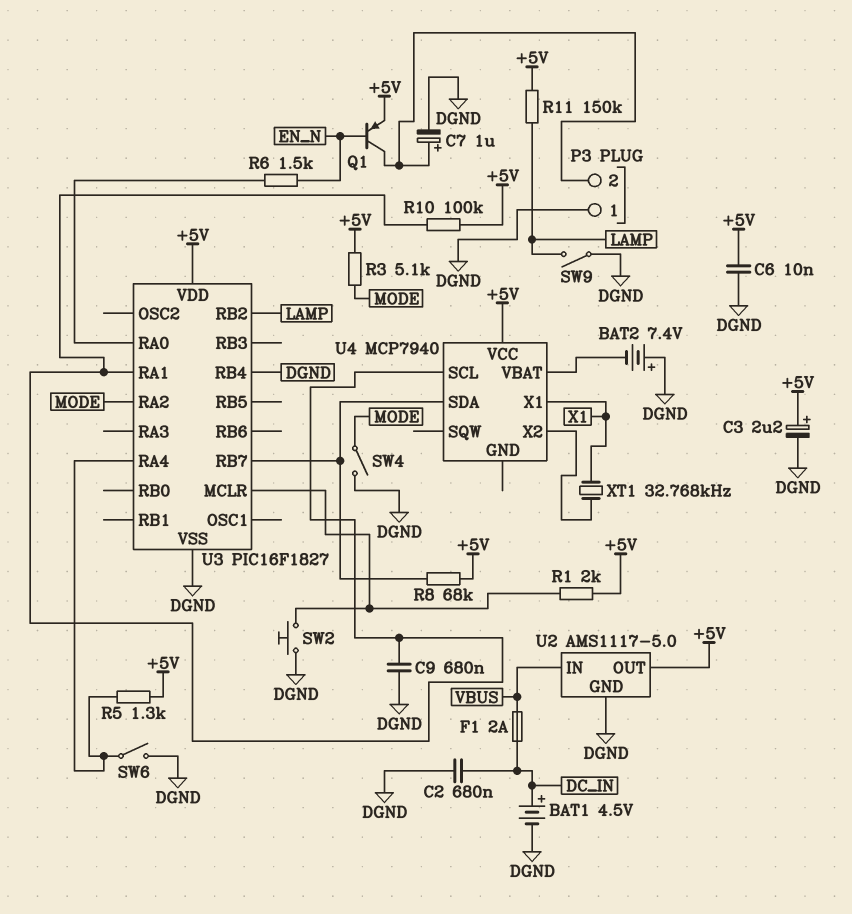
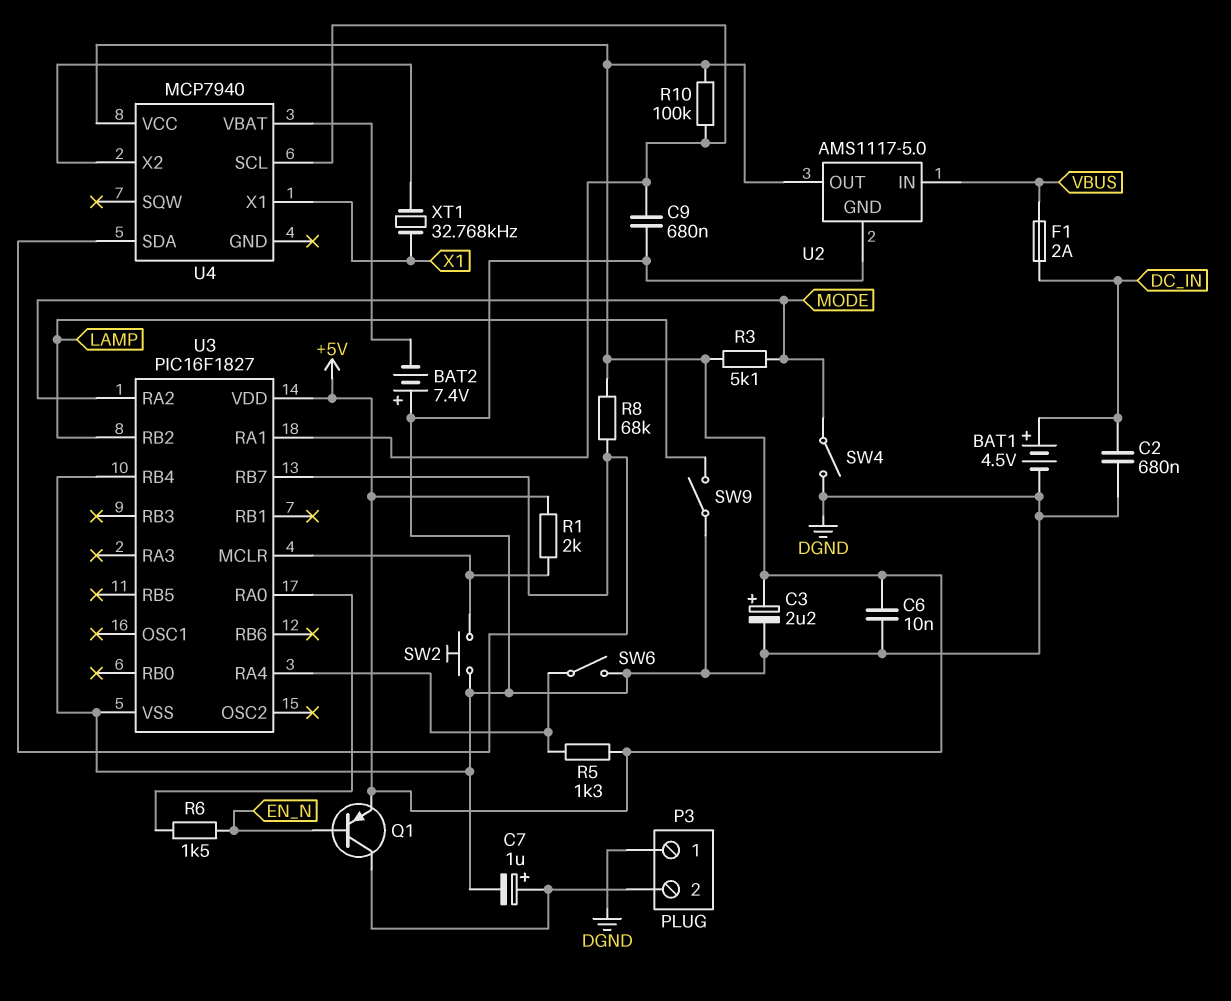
R11: 150k (+5V, LAMP) -> none

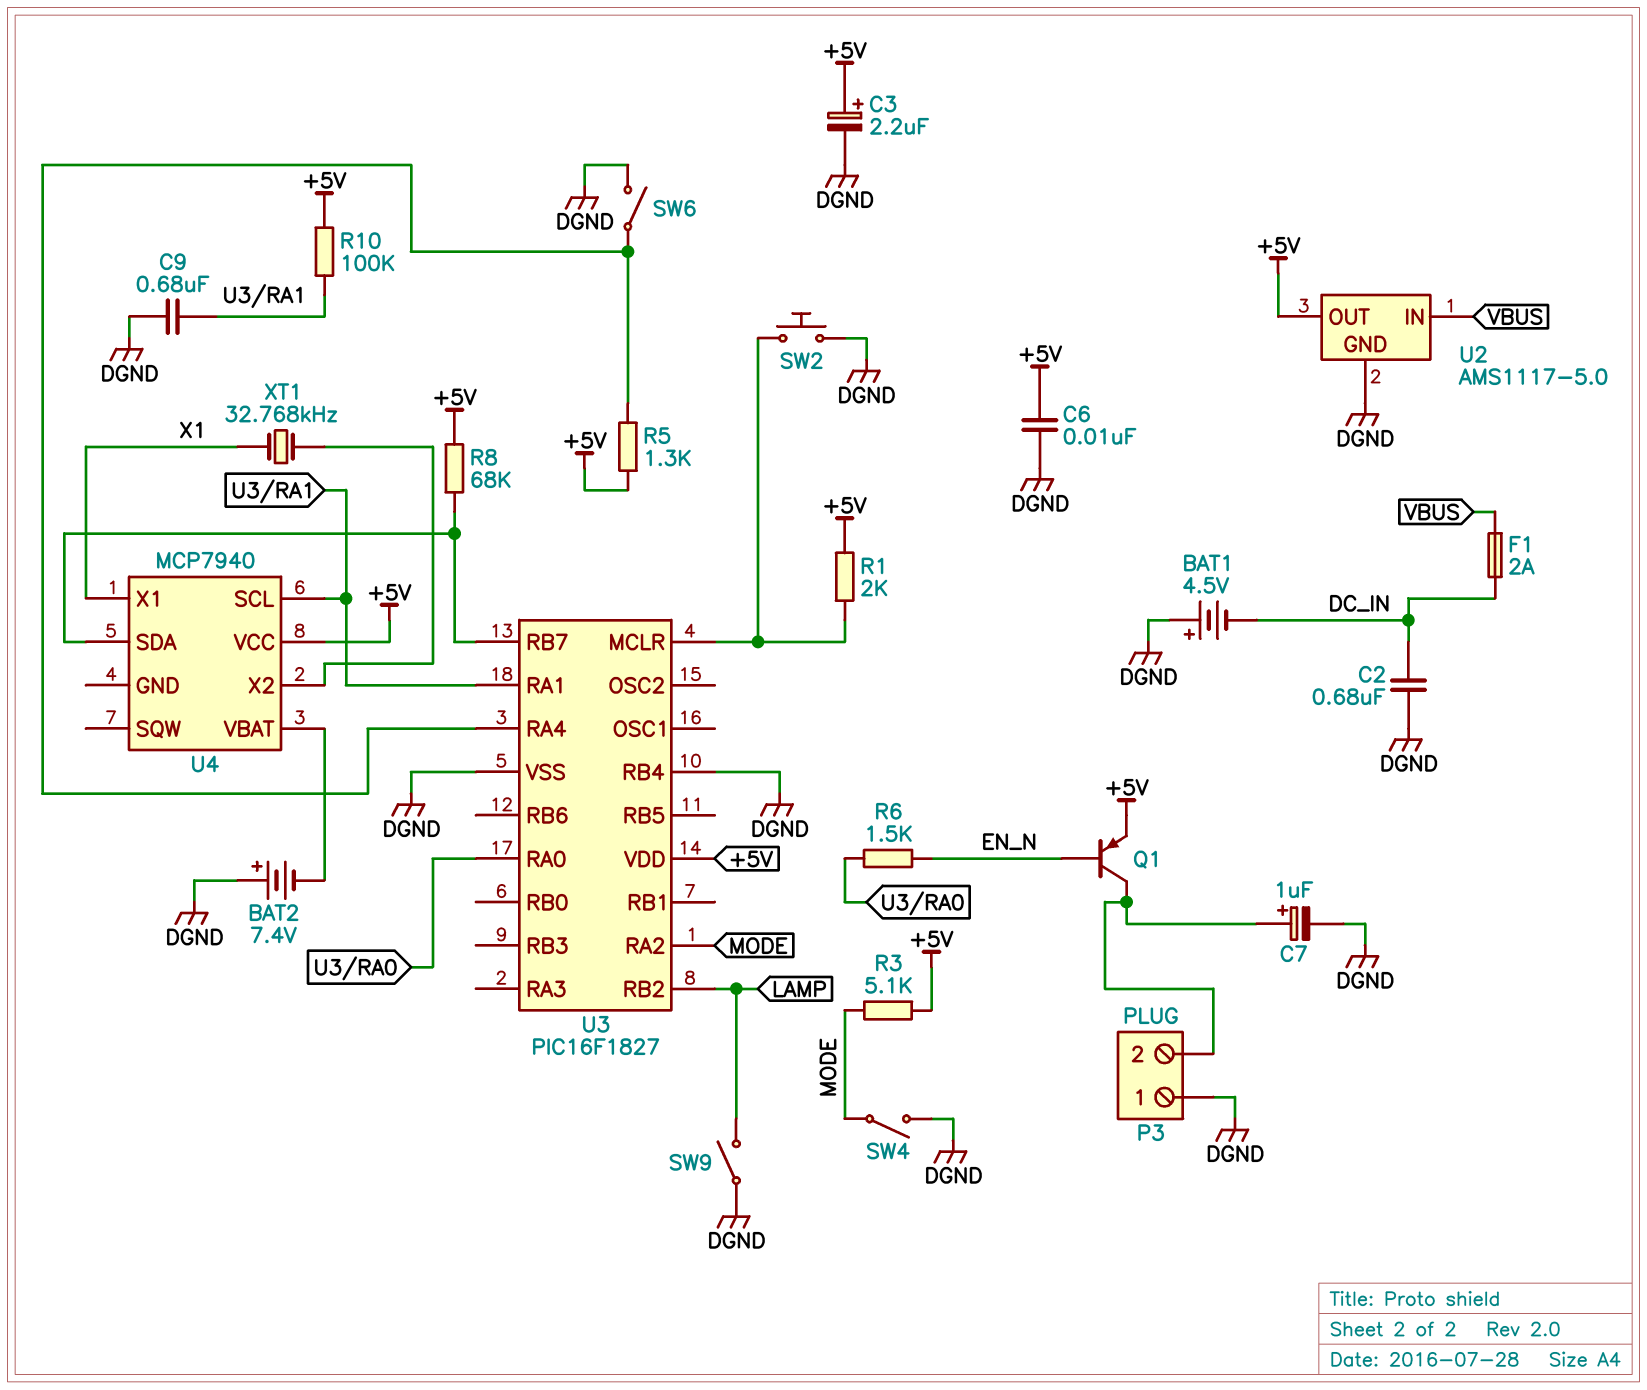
BAT1: 4.5V (plus DC_IN, minus DGND) -> 4.5V (plus DGND, minus DC_IN)

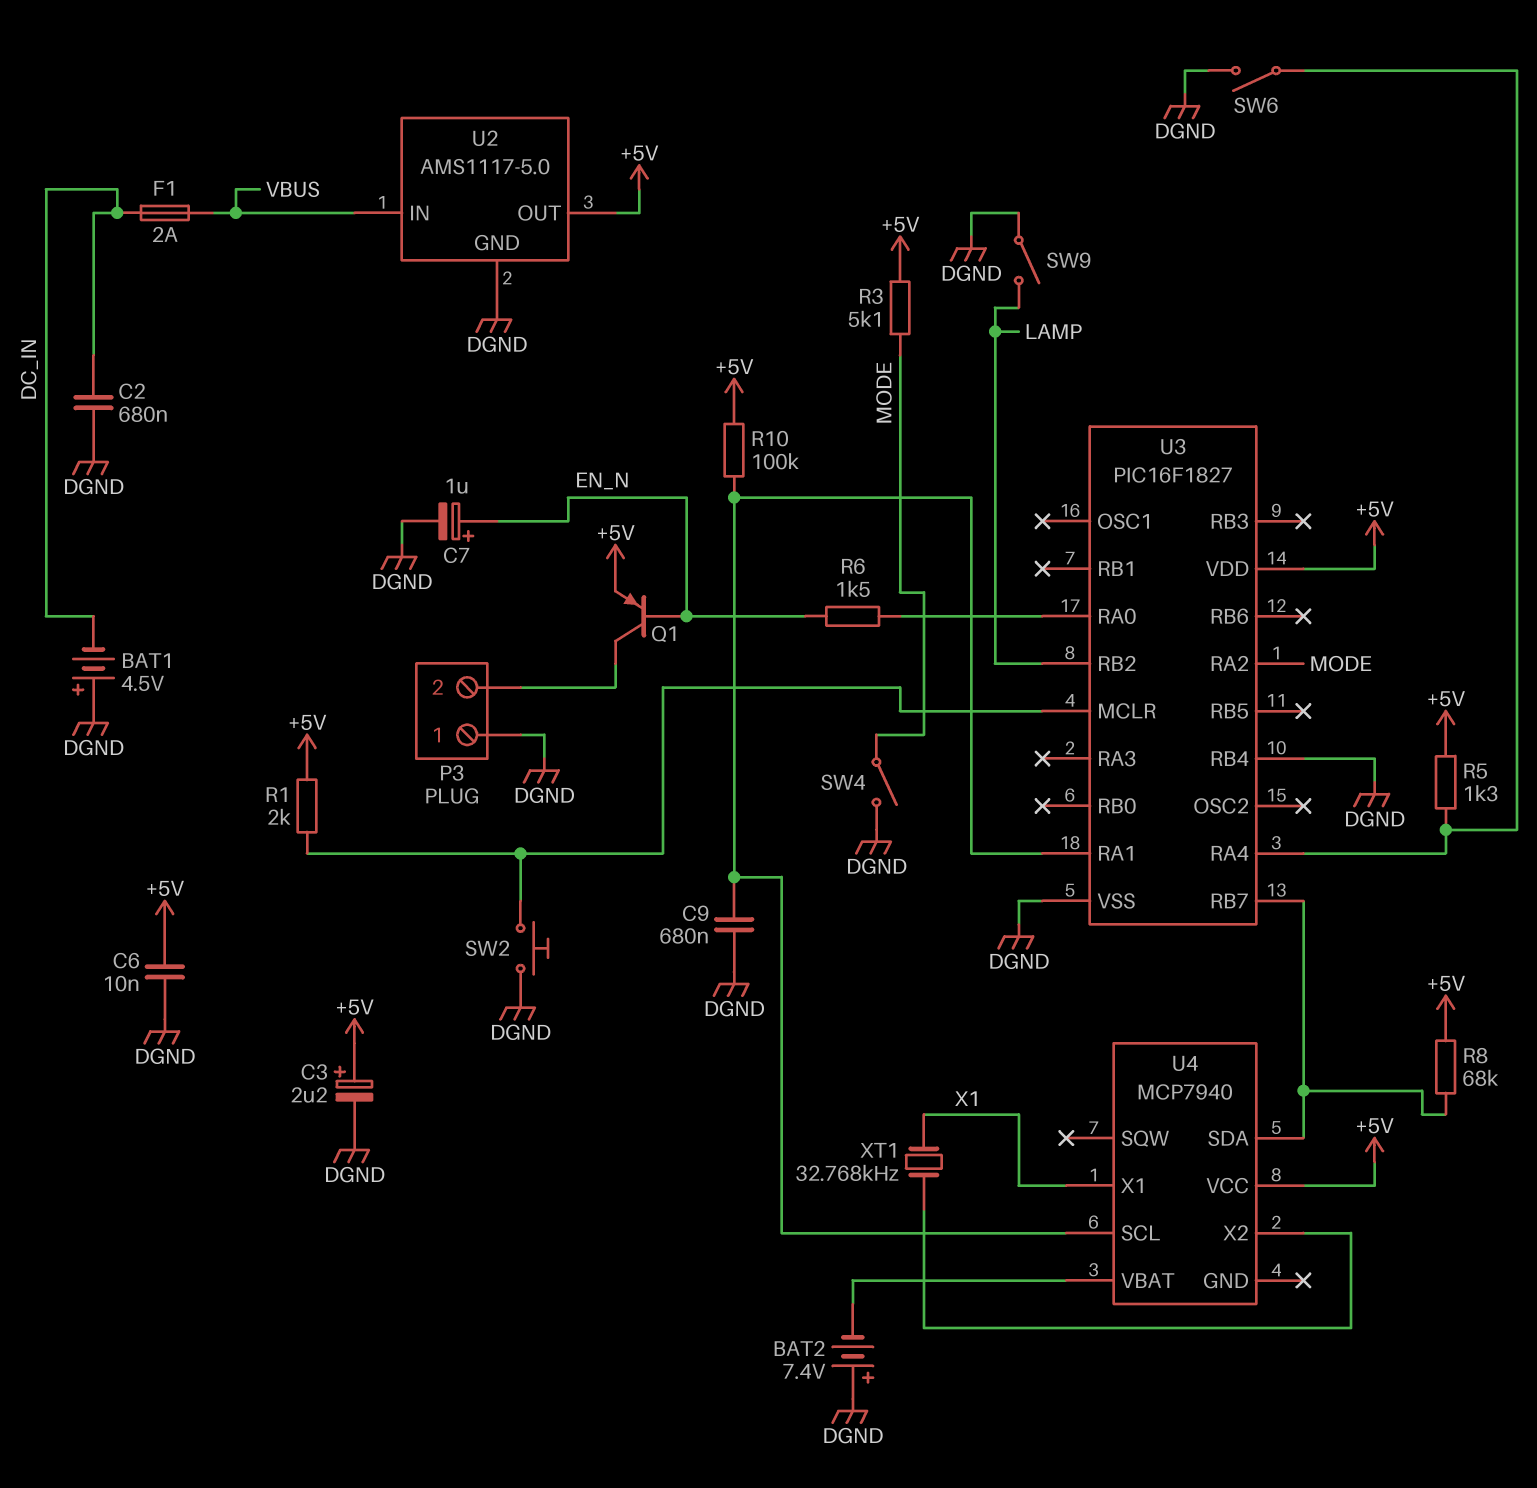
C7: 1uF (plus P3/2, minus DGND) -> 1uF (plus EN_N, minus DGND)

